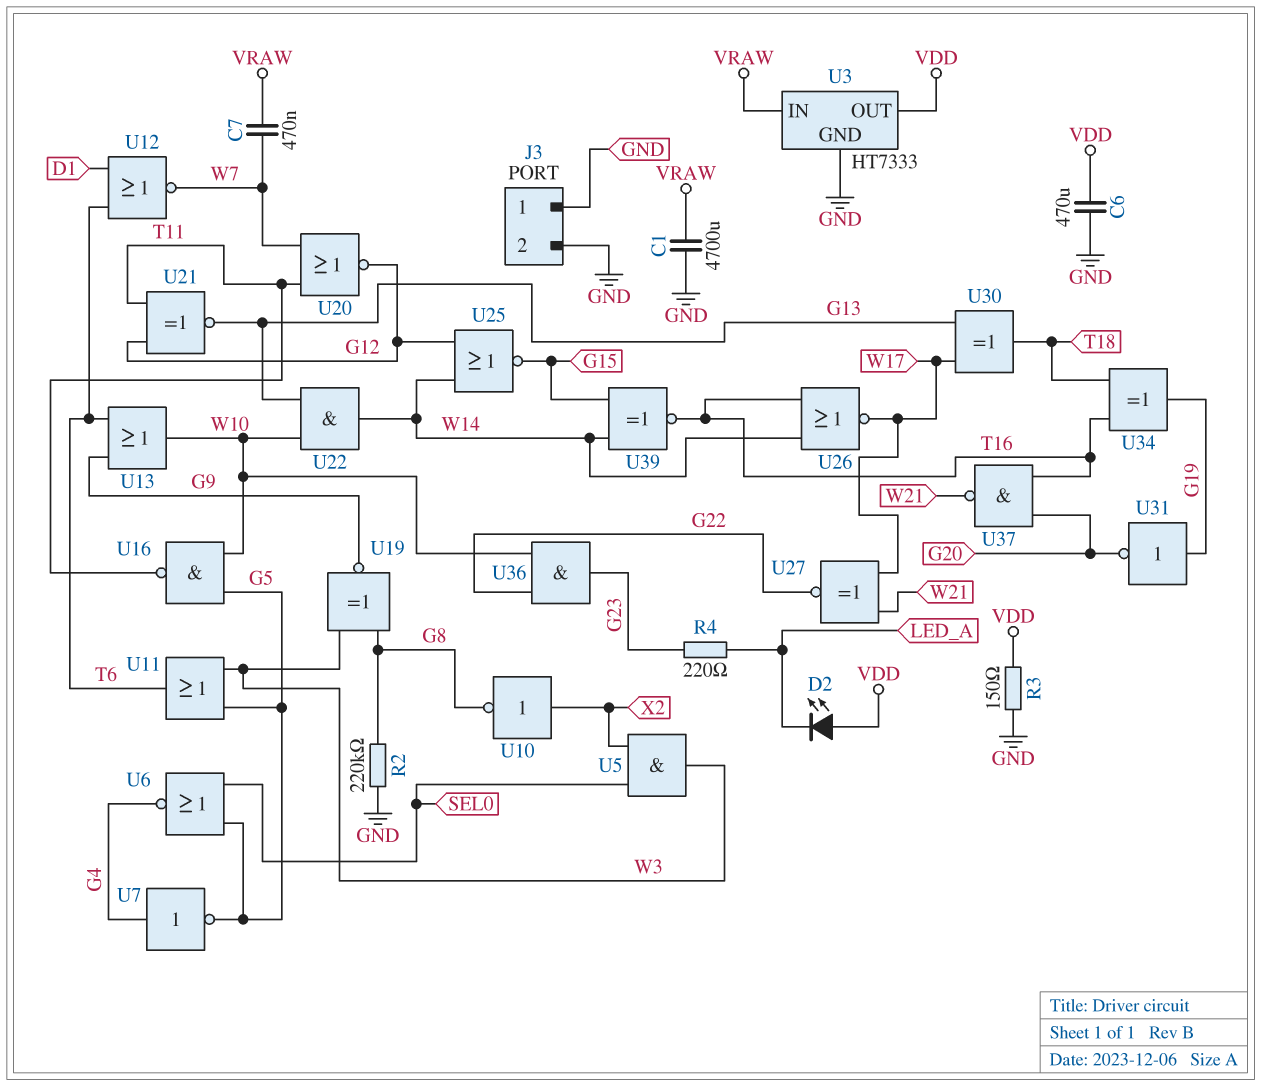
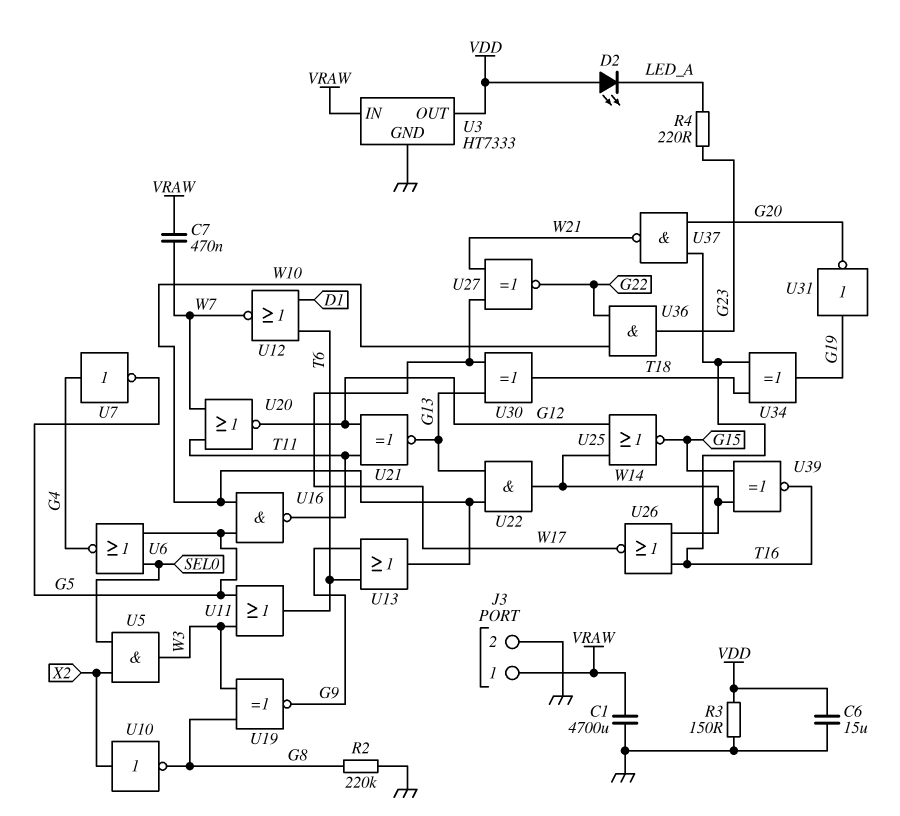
C6: 470uF (GND, VDD) -> 15uF (GND, VDD)
J3 pin 1: GND -> VRAW

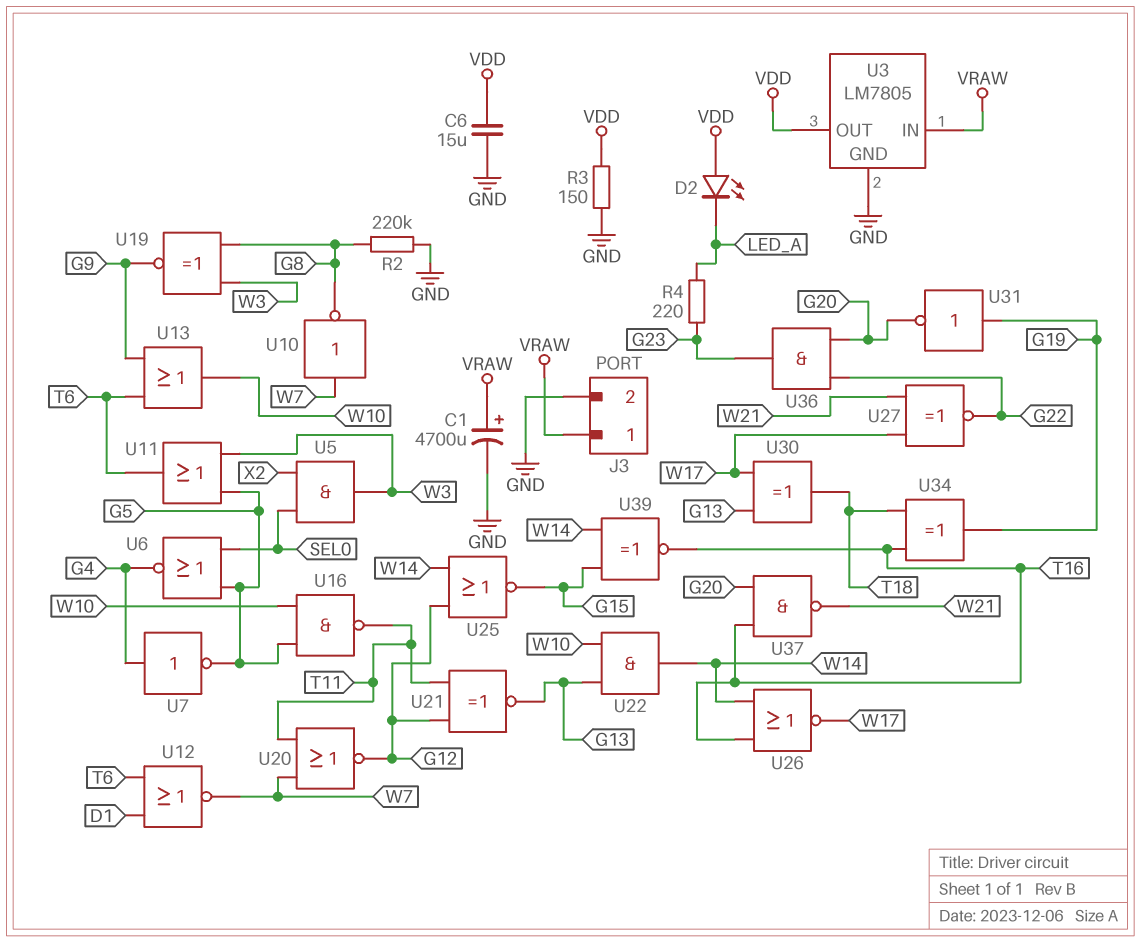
C1: 4700uF (GND, VRAW) -> 4700uF (plus VRAW, minus GND)
C7: 470nF (VRAW, W7) -> none
U3: HT7333 -> LM7805
U10: NOT (in X2, out G8) -> NOT (in W7, out G8)
U36: AND (in G22, in W10, out G23) -> AND (in G20, in G22, out G23)

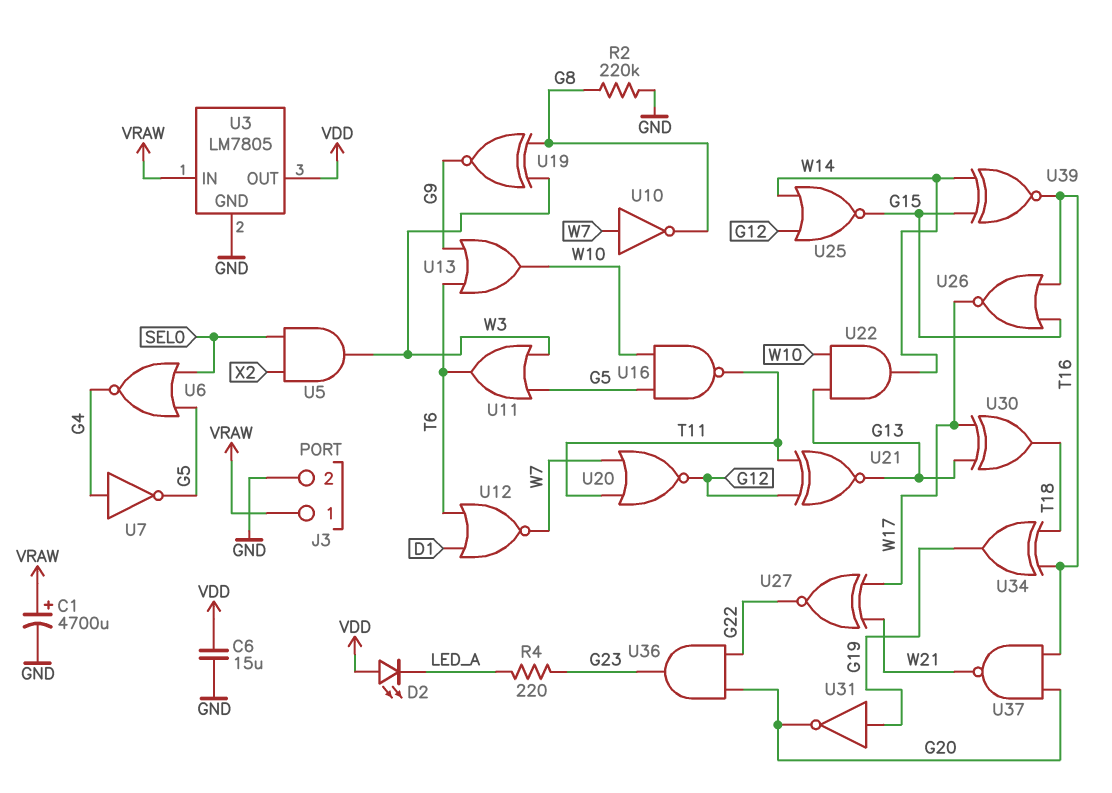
R3: 150 (GND, VDD) -> none
U26: NOR (in T16, in W14, out W17) -> NOR (in G15, in T16, out W17)

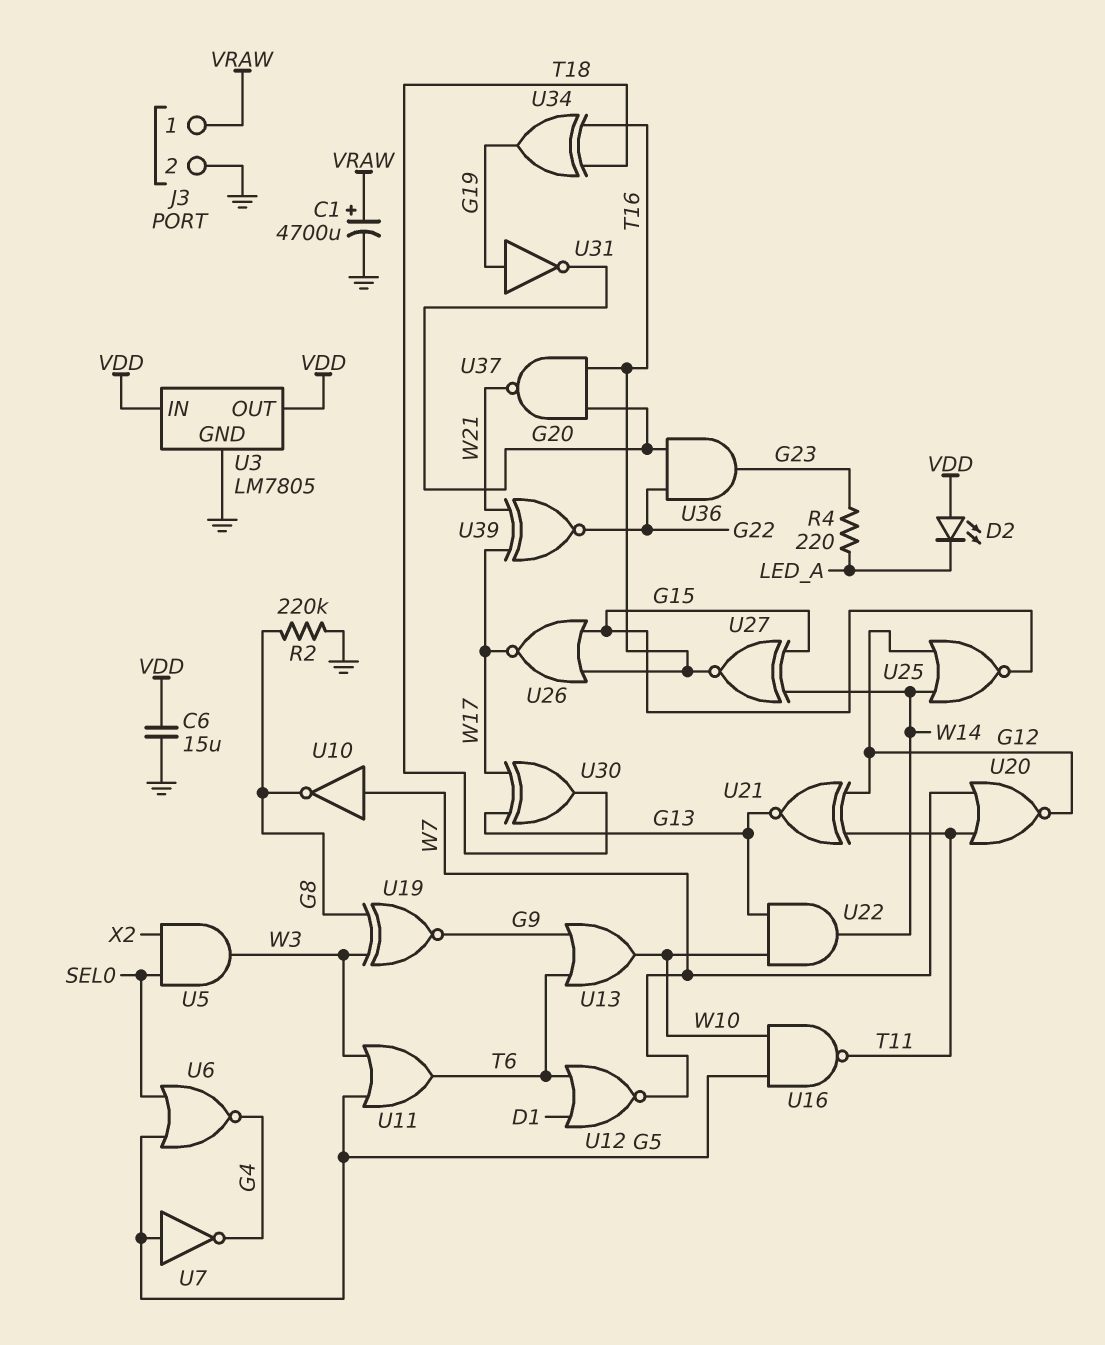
U3 pin IN: VRAW -> VDD
U7: NOT (in G4, out G5) -> NOT (in G5, out G4)
U27: XNOR (in W17, in W21, out G22) -> XNOR (in G15, in W14, out T16)
U39: XNOR (in G15, in W14, out T16) -> XNOR (in W17, in W21, out G22)

